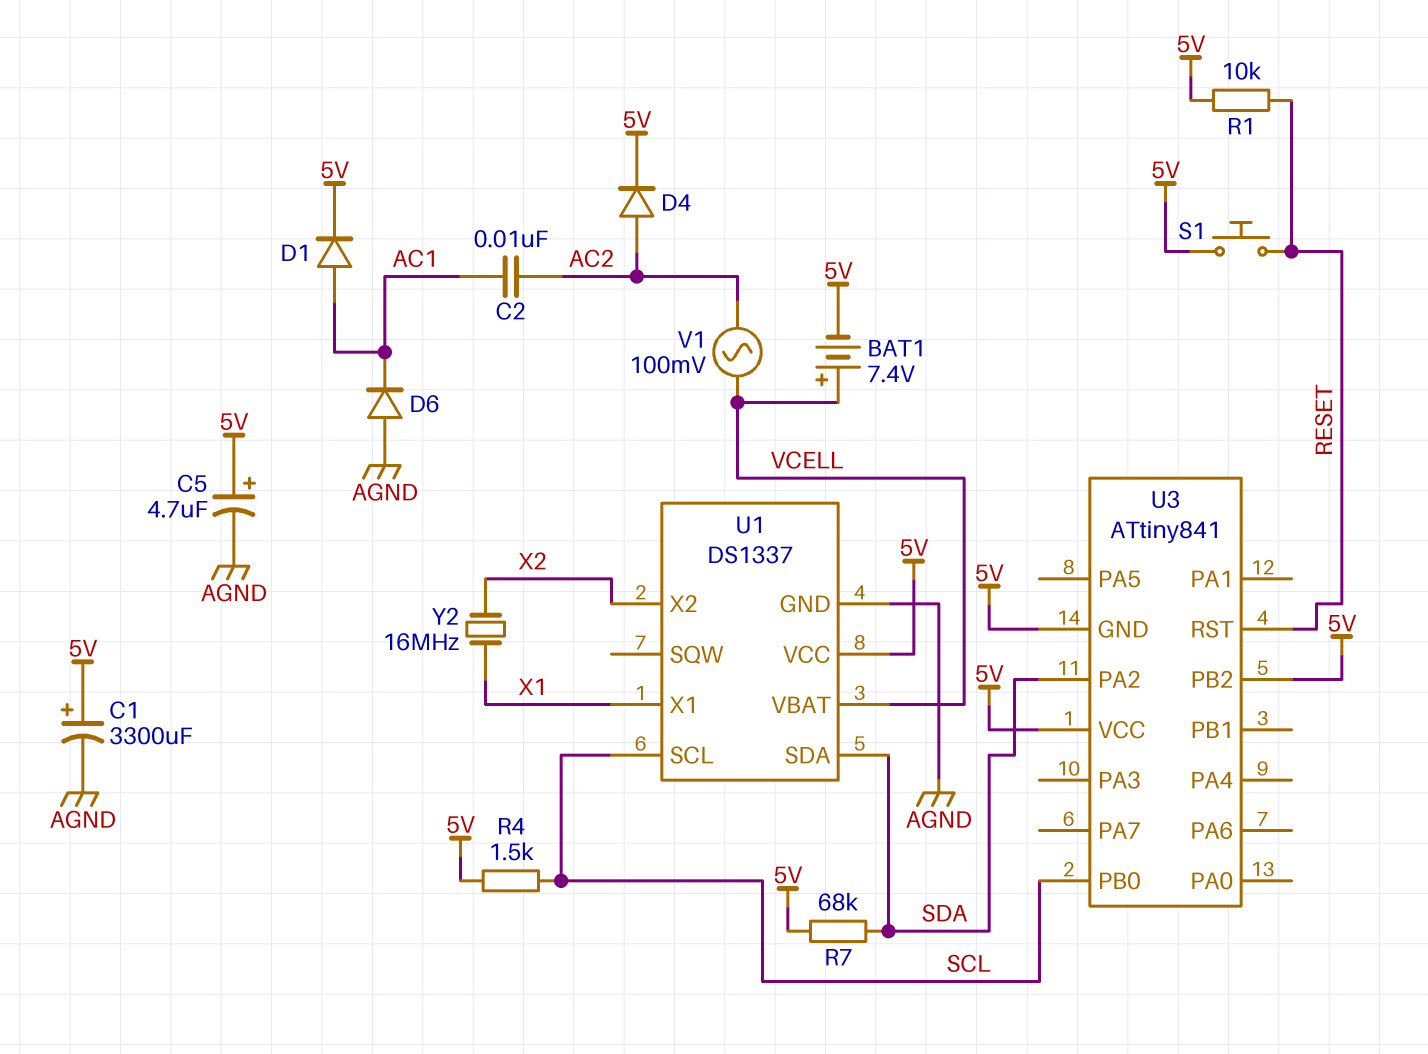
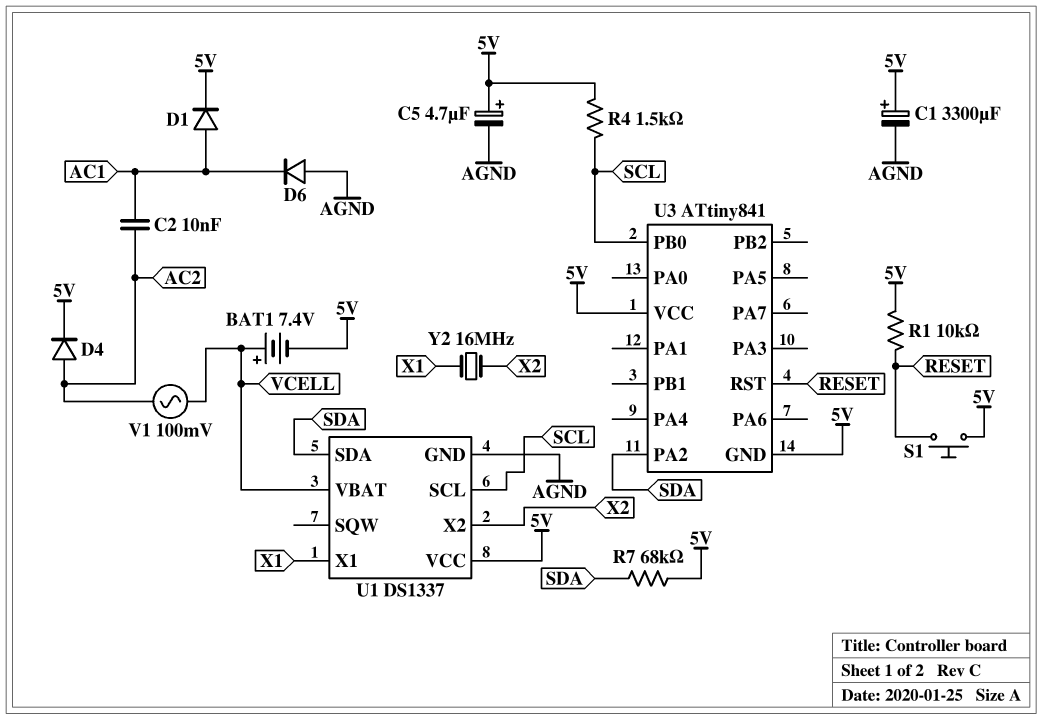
U3 pin PB2: 5V -> none

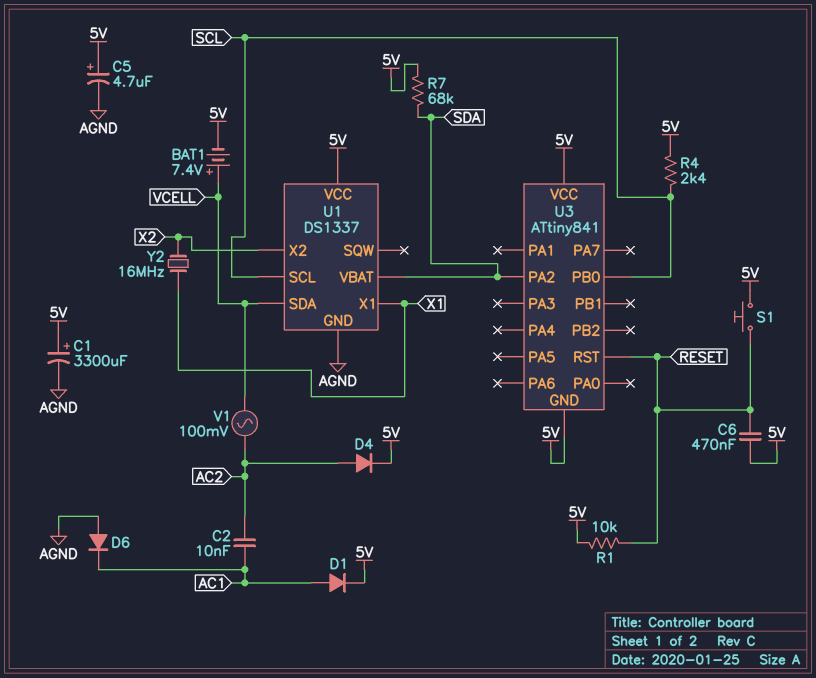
C6: none -> 470nF (5V, RESET)
R4: 1.5k (5V, SCL) -> 2.4k (5V, SCL)
U1 pin SDA: SDA -> VCELL
U1 pin VBAT: VCELL -> SDA

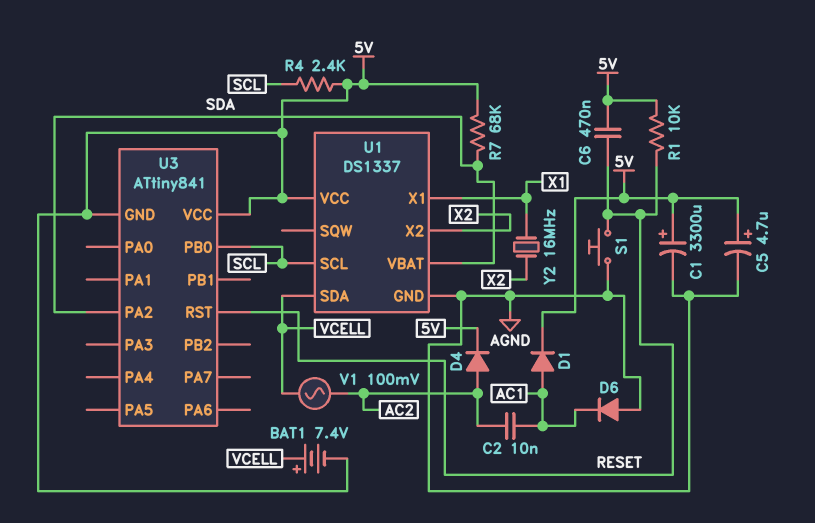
S1: button (5V, RESET) -> button (AGND, RESET)

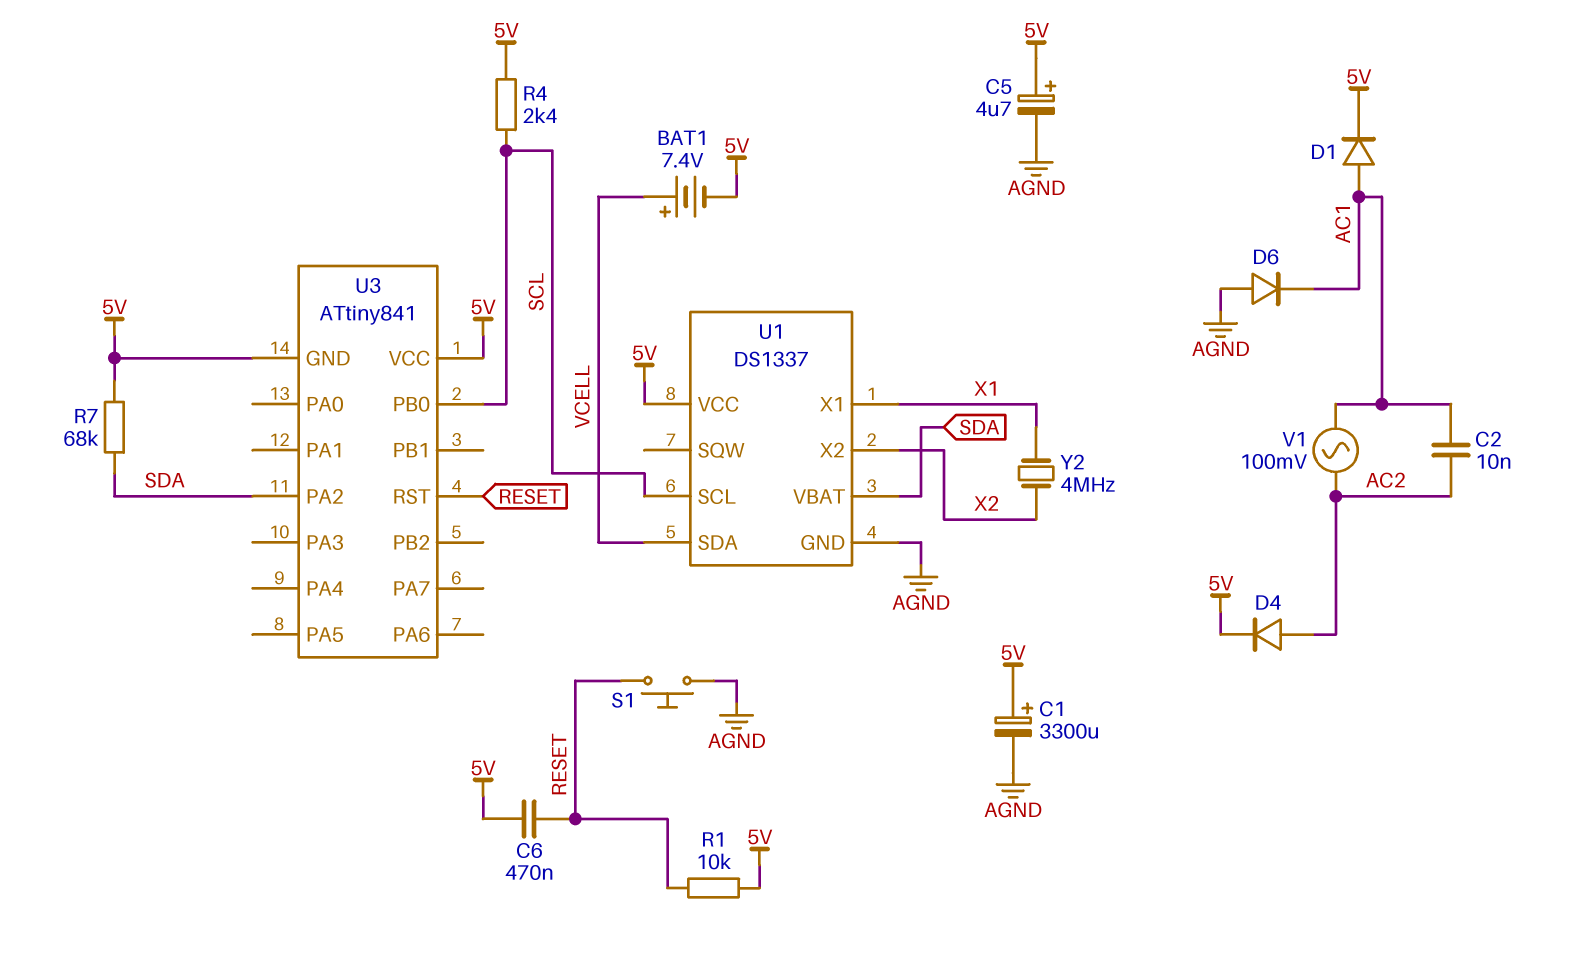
V1: AC 100mV (AC2, VCELL) -> AC 100mV (AC1, AC2)
Y2: 16MHz (X1, X2) -> 4MHz (X1, X2)

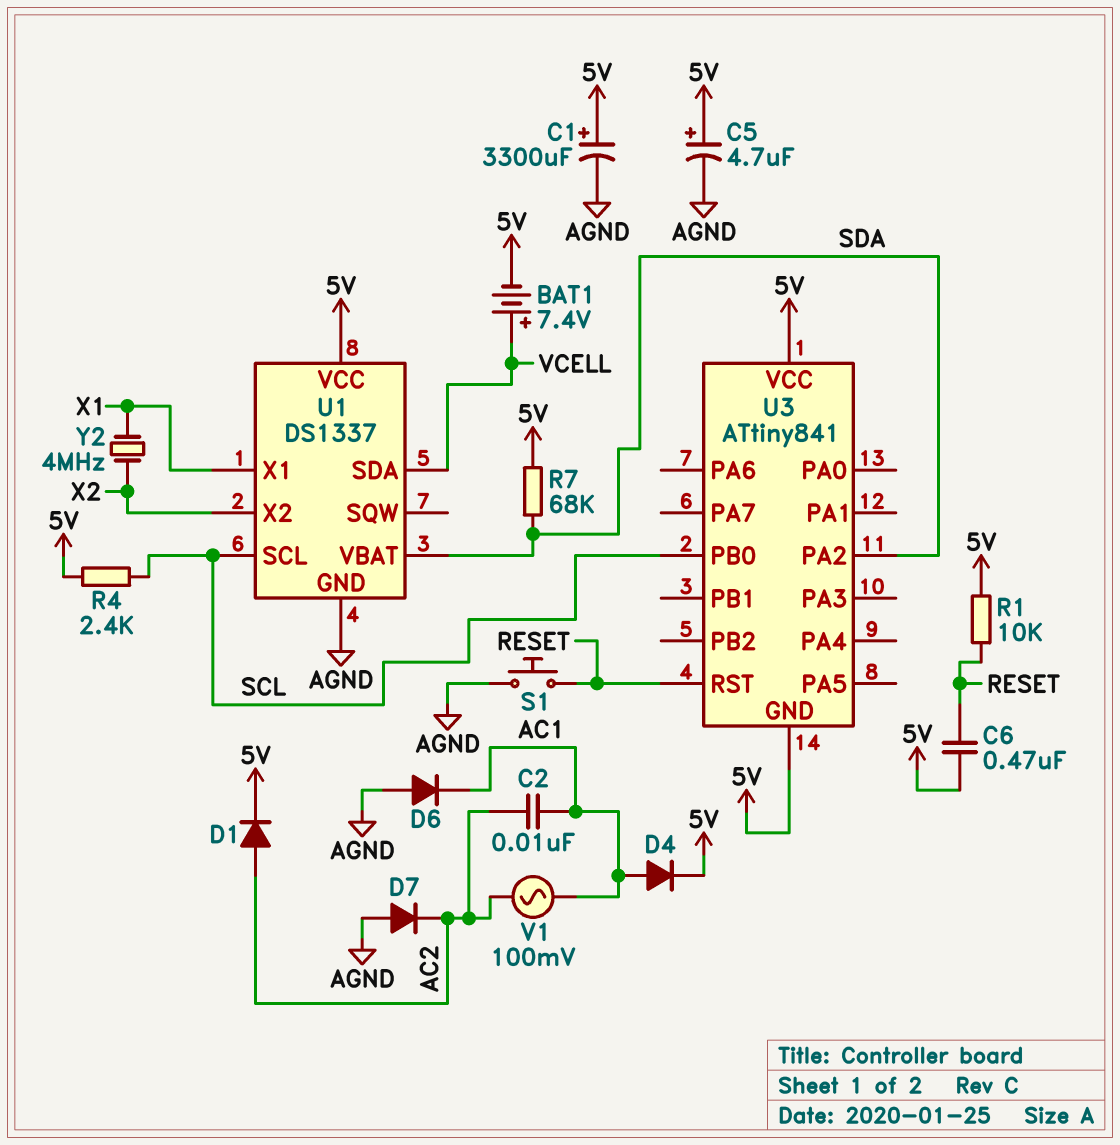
D1: diode (A AC1, K 5V) -> diode (A AC2, K 5V)
D4: diode (A AC2, K 5V) -> diode (A AC1, K 5V)
D7: none -> diode (A AGND, K AC2)

